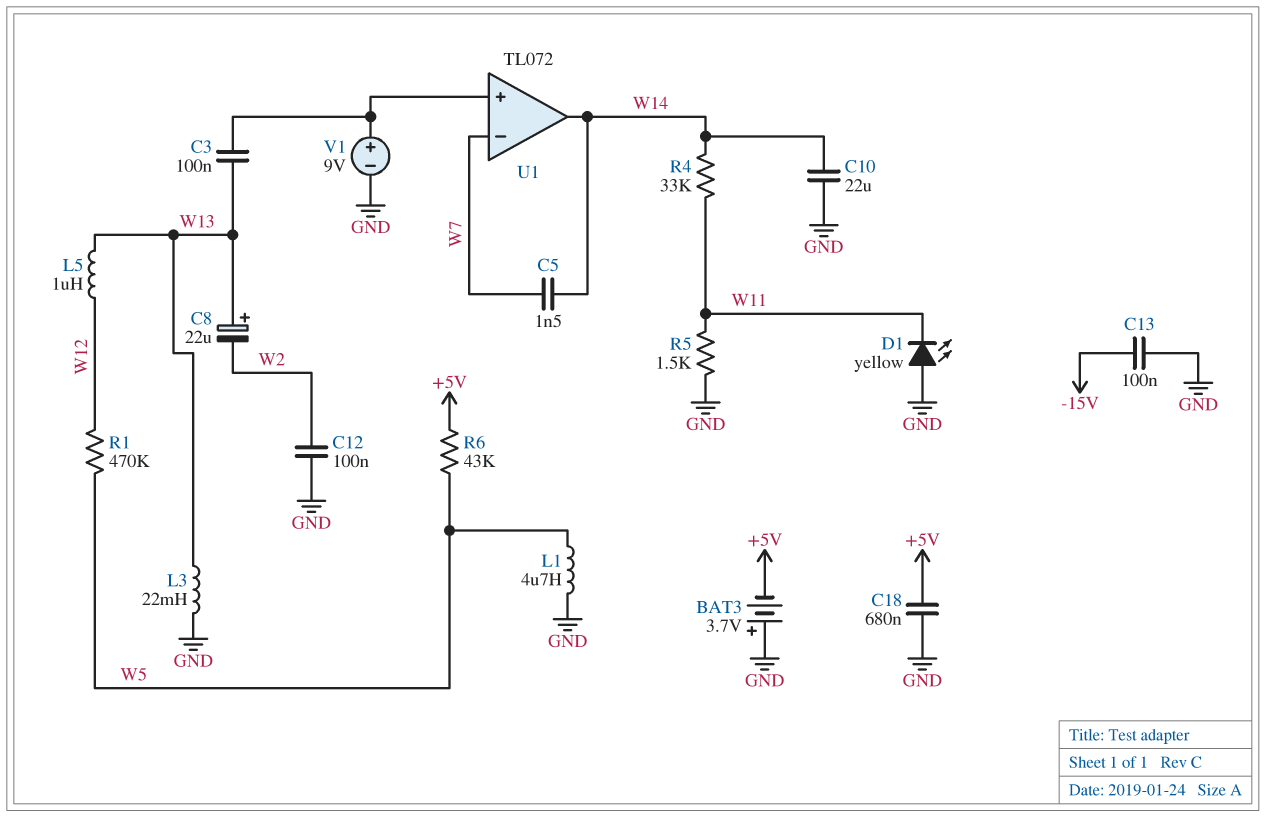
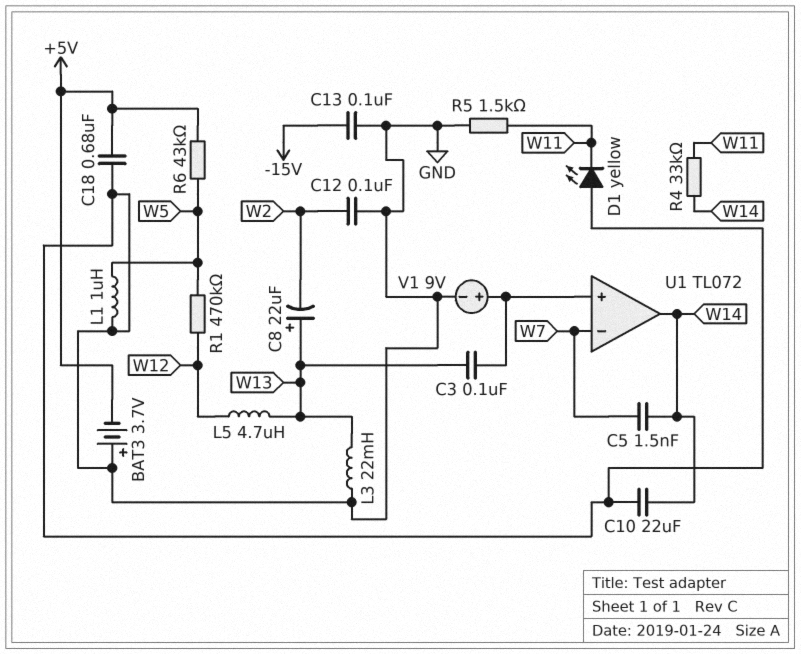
L1: 4.7uH (GND, W5) -> 1uH (GND, W5)
L5: 1uH (W12, W13) -> 4.7uH (W12, W13)

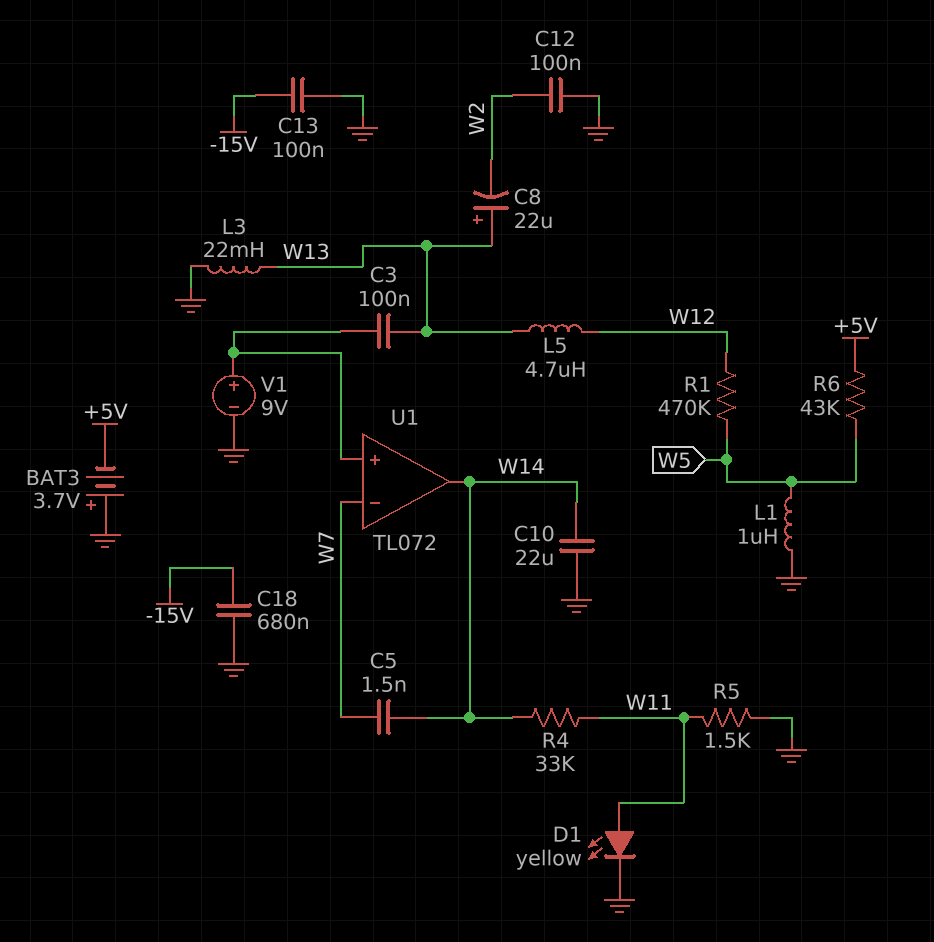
C18: 680nF (+5V, GND) -> 680nF (-15V, GND)
D1: LED yellow (A GND, K W11) -> LED yellow (A W11, K GND)

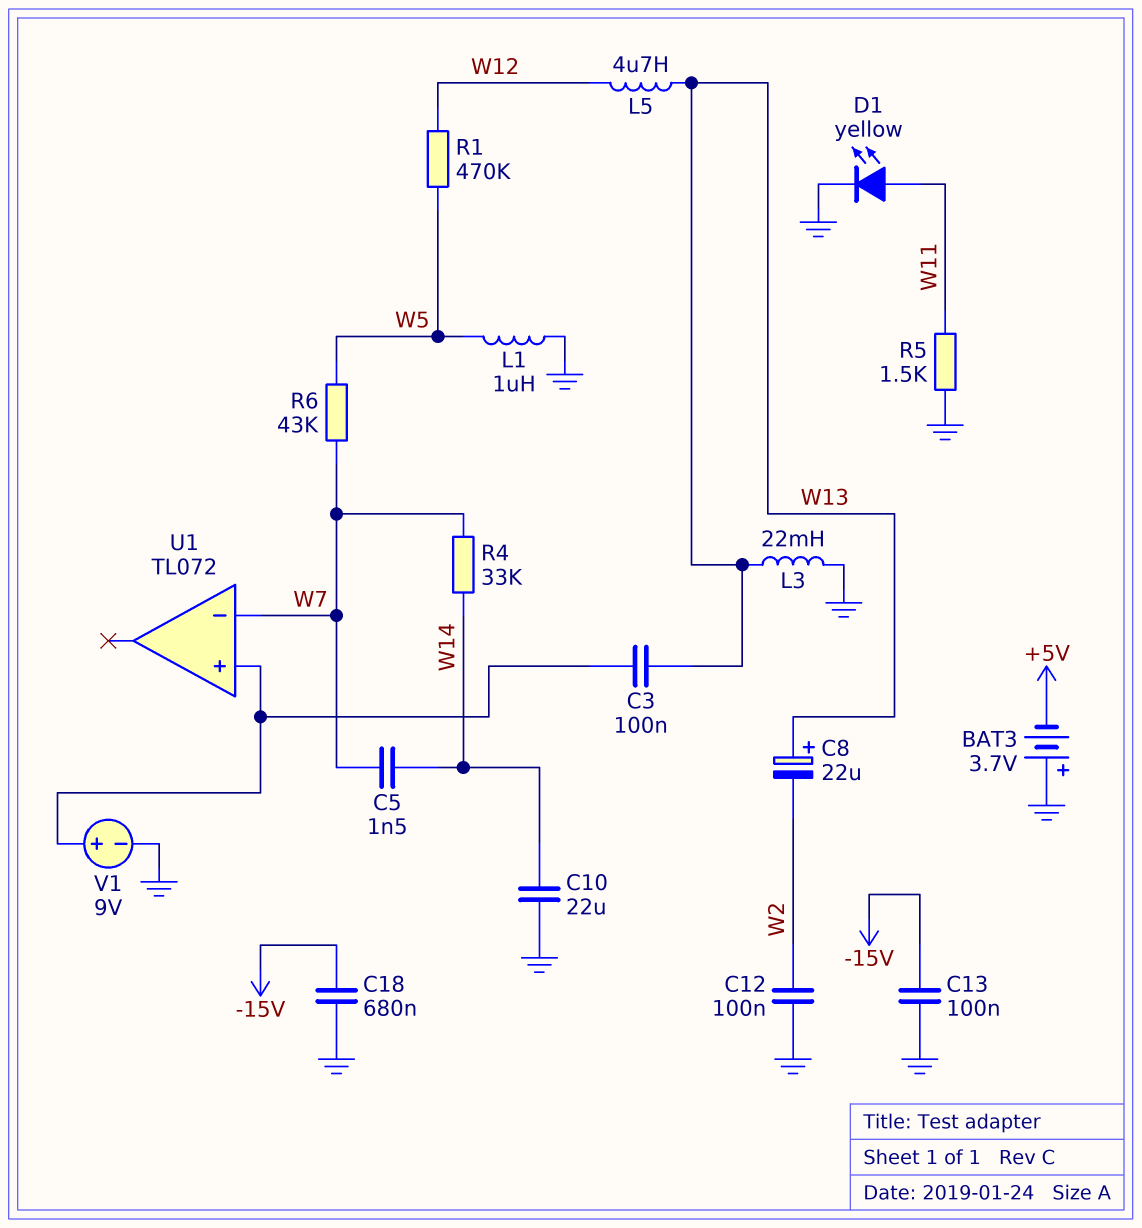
R4: 33k (W11, W14) -> 33k (W7, W14)
R6: 43k (+5V, W5) -> 43k (W5, W7)
U1 pin out: W14 -> none

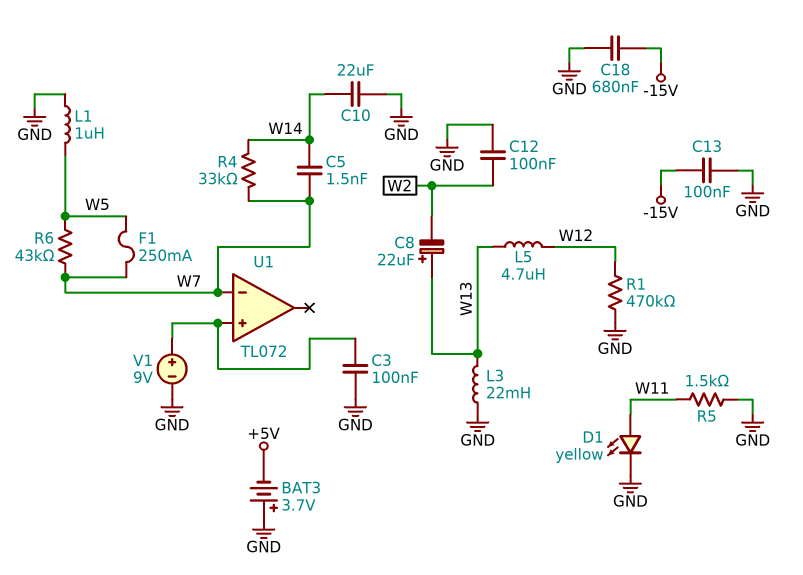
C3: 100nF (U1/in+, W13) -> 100nF (GND, U1/in+)
F1: none -> 250mA (W5, W7)
R1: 470k (W5, W12) -> 470k (GND, W12)

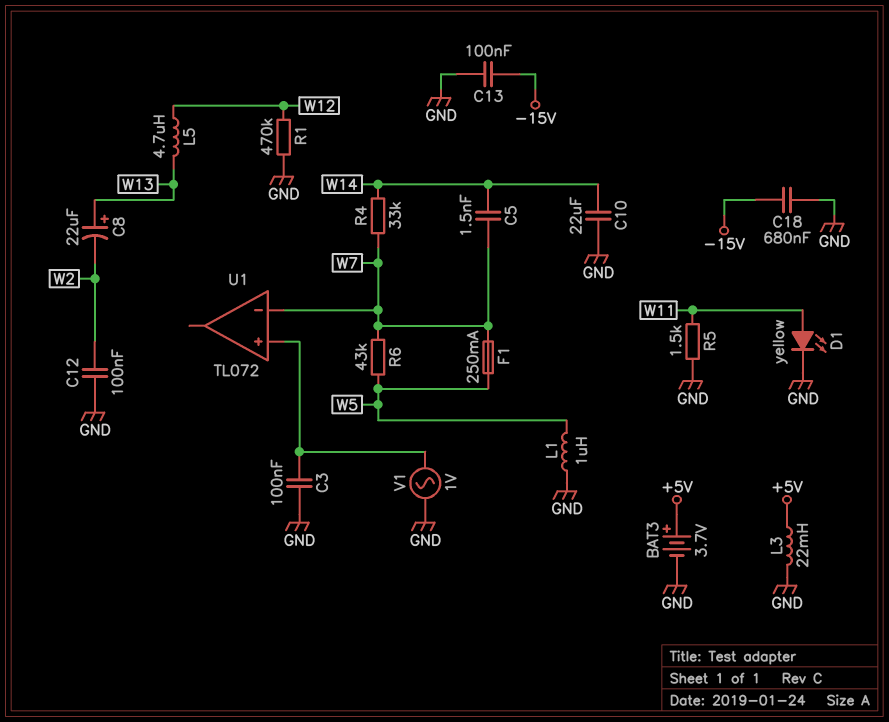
BAT3: 3.7V (plus GND, minus +5V) -> 3.7V (plus +5V, minus GND)
L3: 22mH (GND, W13) -> 22mH (+5V, GND)
V1: 9V (plus U1/in+, minus GND) -> AC 1V (GND, U1/in+)

